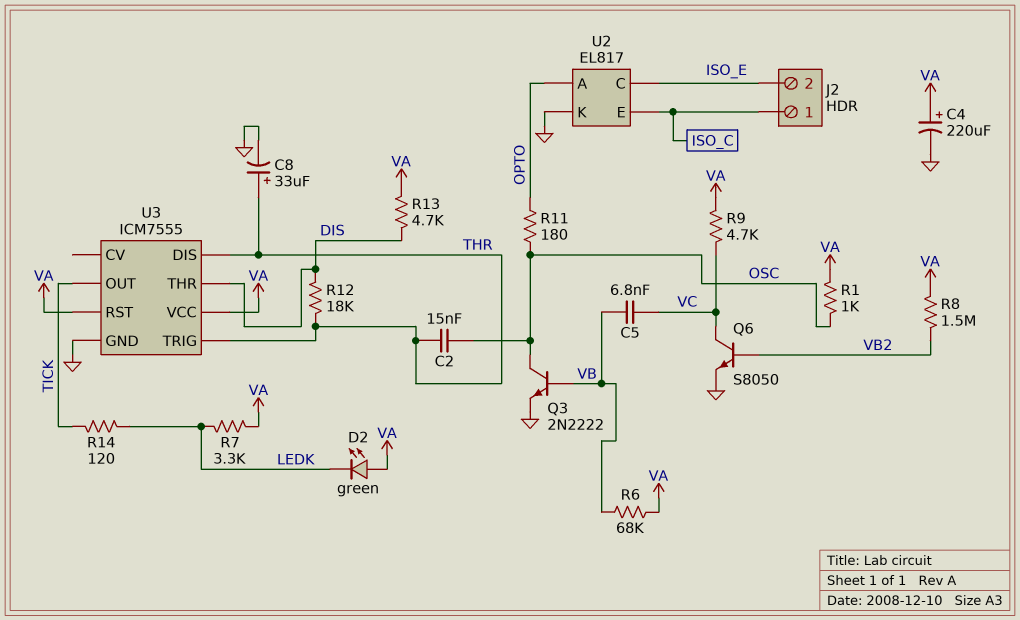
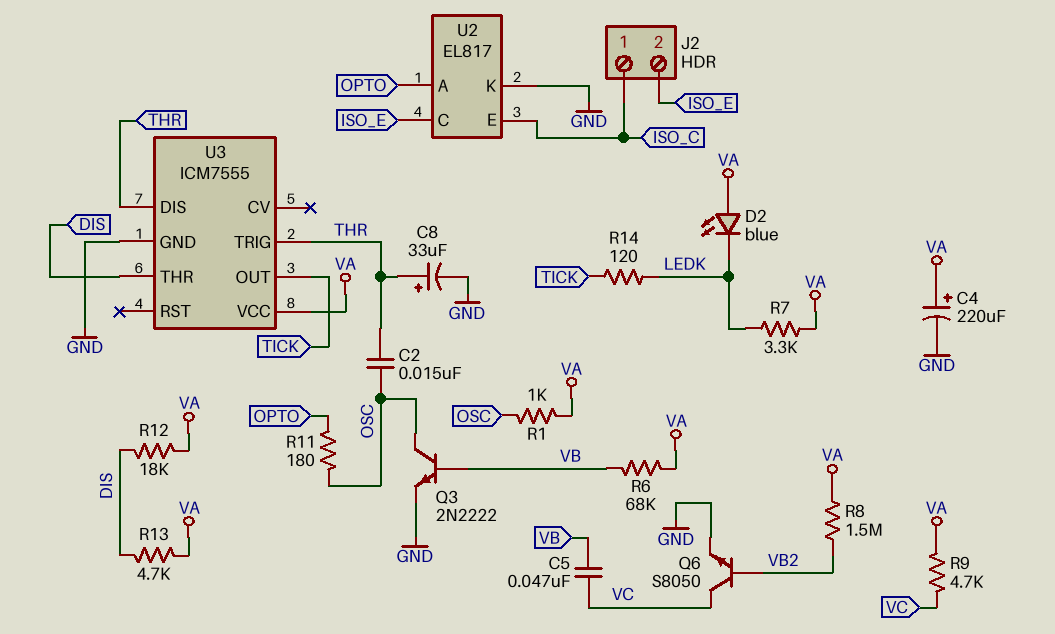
C5: 6.8nF (VB, VC) -> 47nF (VB, VC)
D2: LED green (A VA, K LEDK) -> LED blue (A VA, K LEDK)
R12: 18k (DIS, THR) -> 18k (DIS, VA)
U3 pin RST: VA -> none

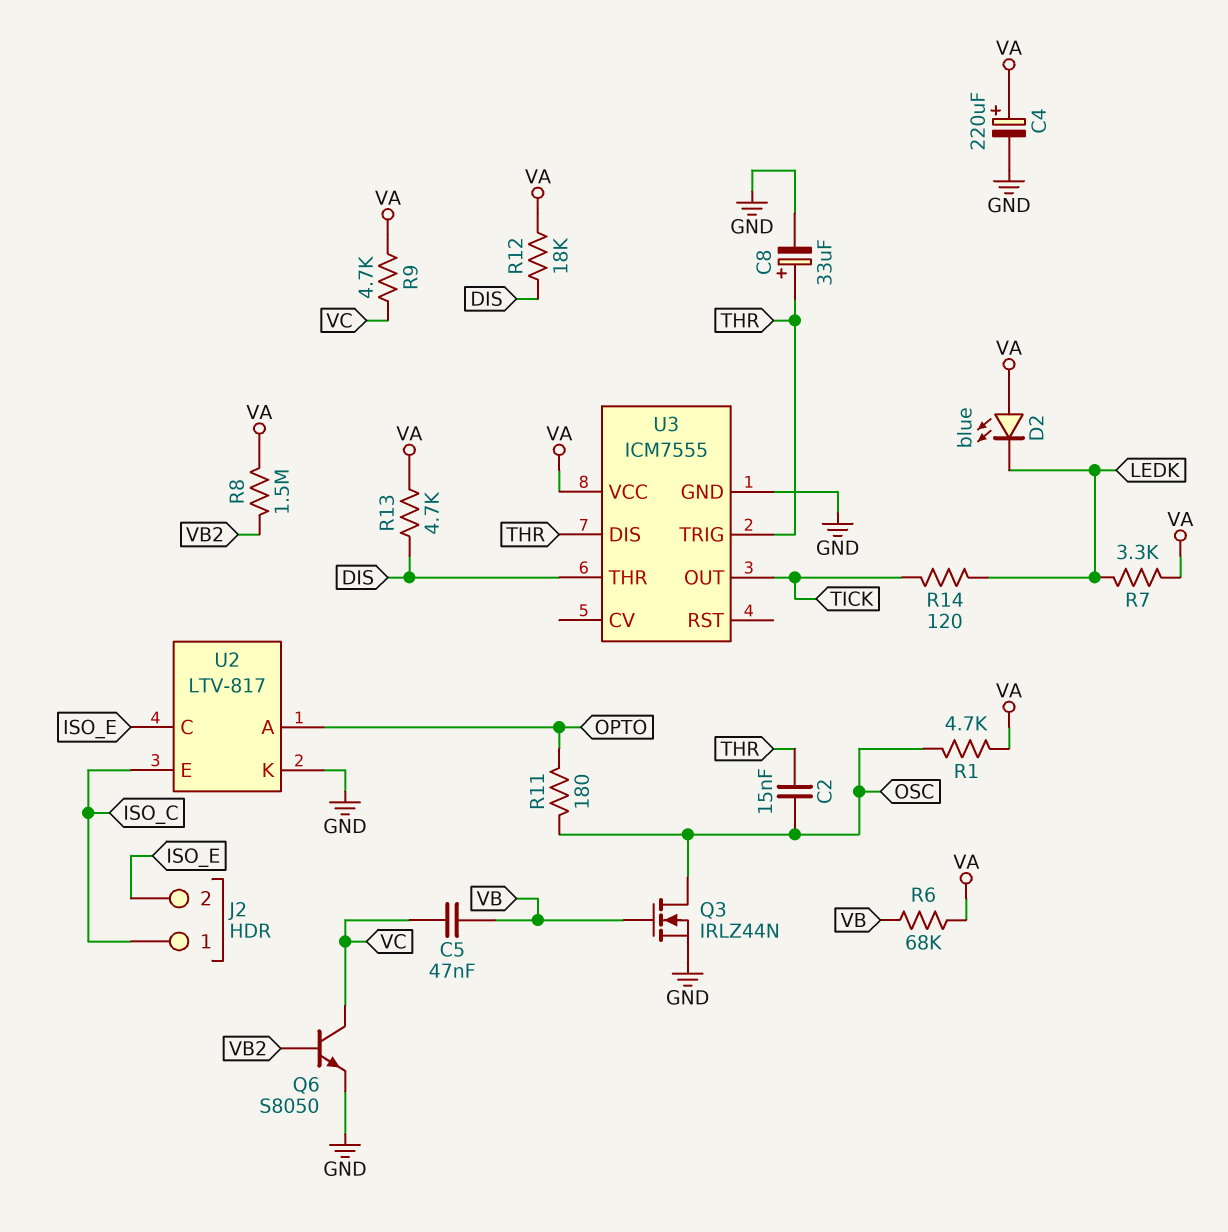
Q3: NPN 2N2222 (B VB, C OSC, E GND) -> NMOS IRLZ44N (G VB, D OSC, S GND)
R1: 1k (OSC, VA) -> 4.7k (OSC, VA)
U2: EL817 -> LTV-817

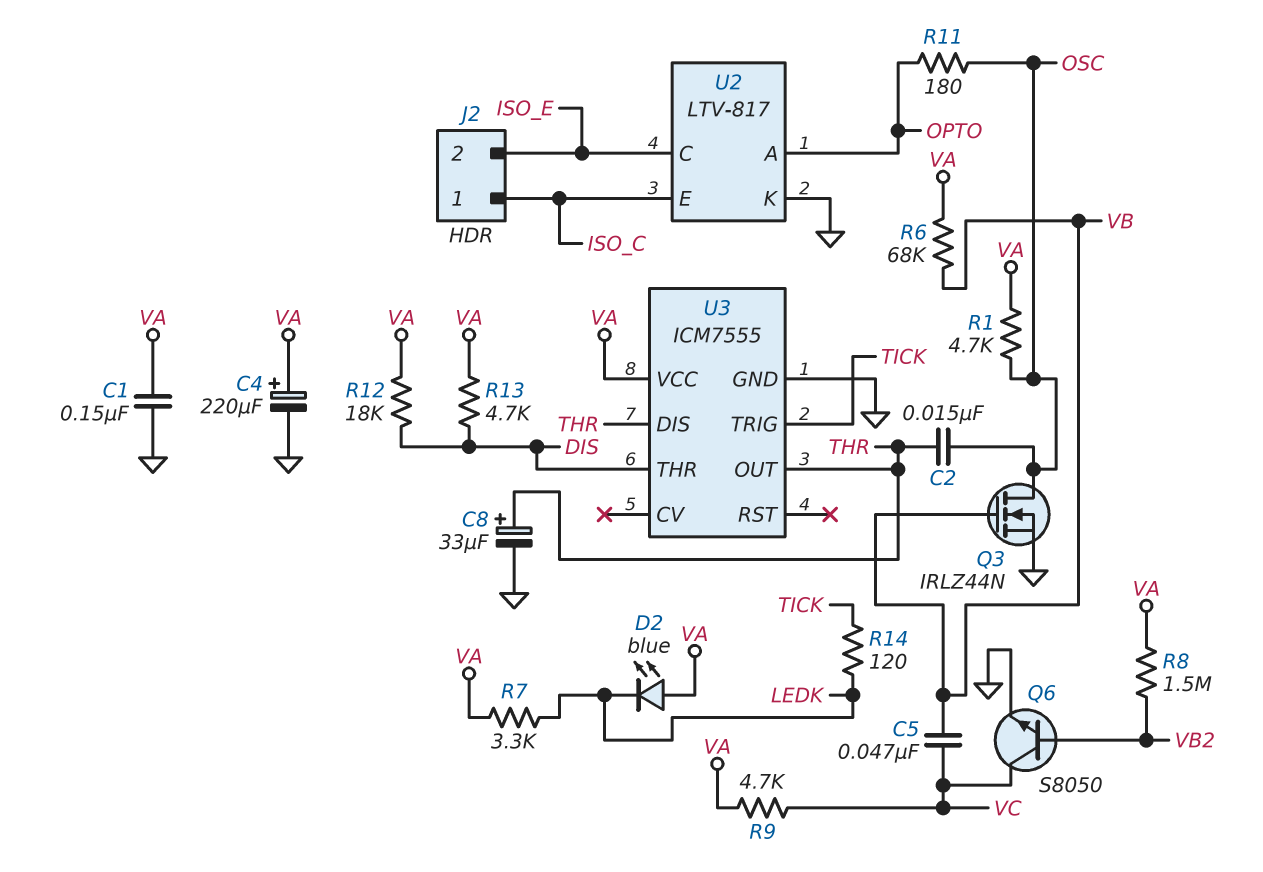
C1: none -> 150nF (GND, VA)
U3 pin OUT: TICK -> THR
U3 pin TRIG: THR -> TICK

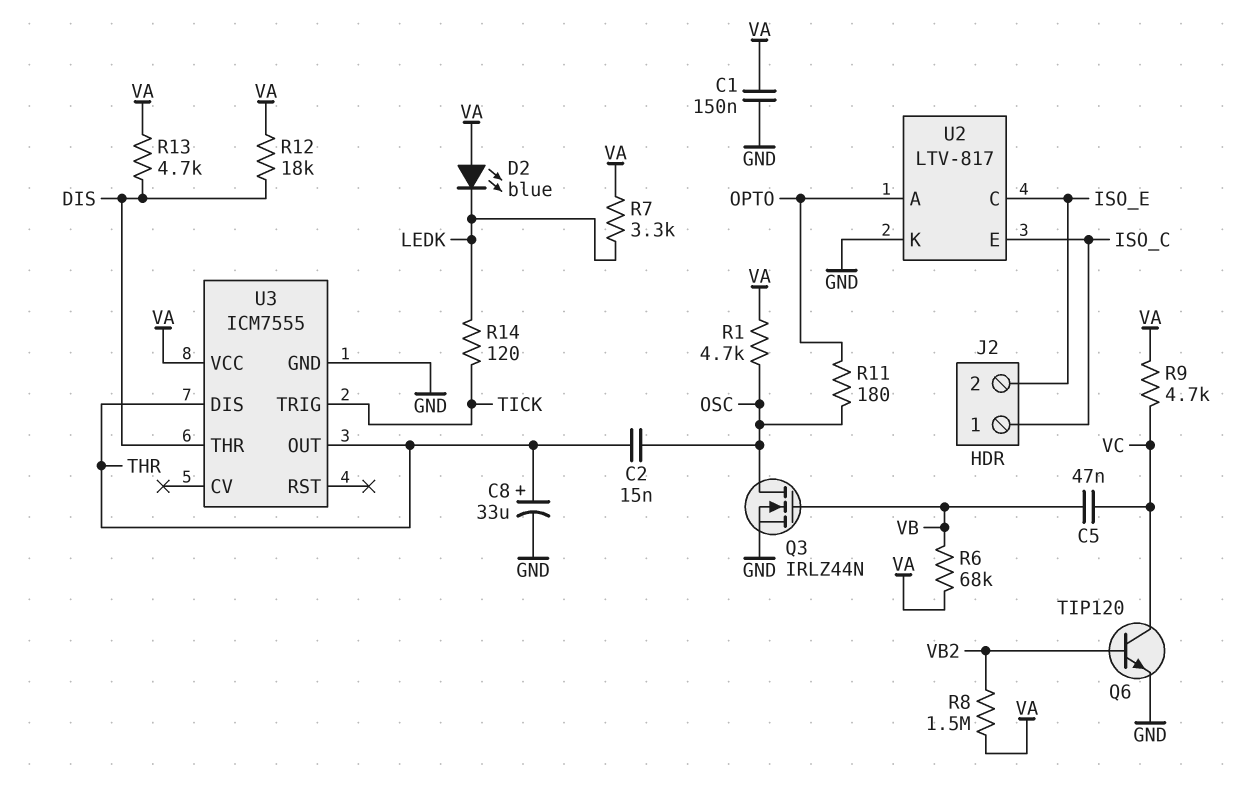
C4: 220uF (plus VA, minus GND) -> none
Q6: NPN S8050 (B VB2, C VC, E GND) -> NPN TIP120 (B VB2, C VC, E GND)

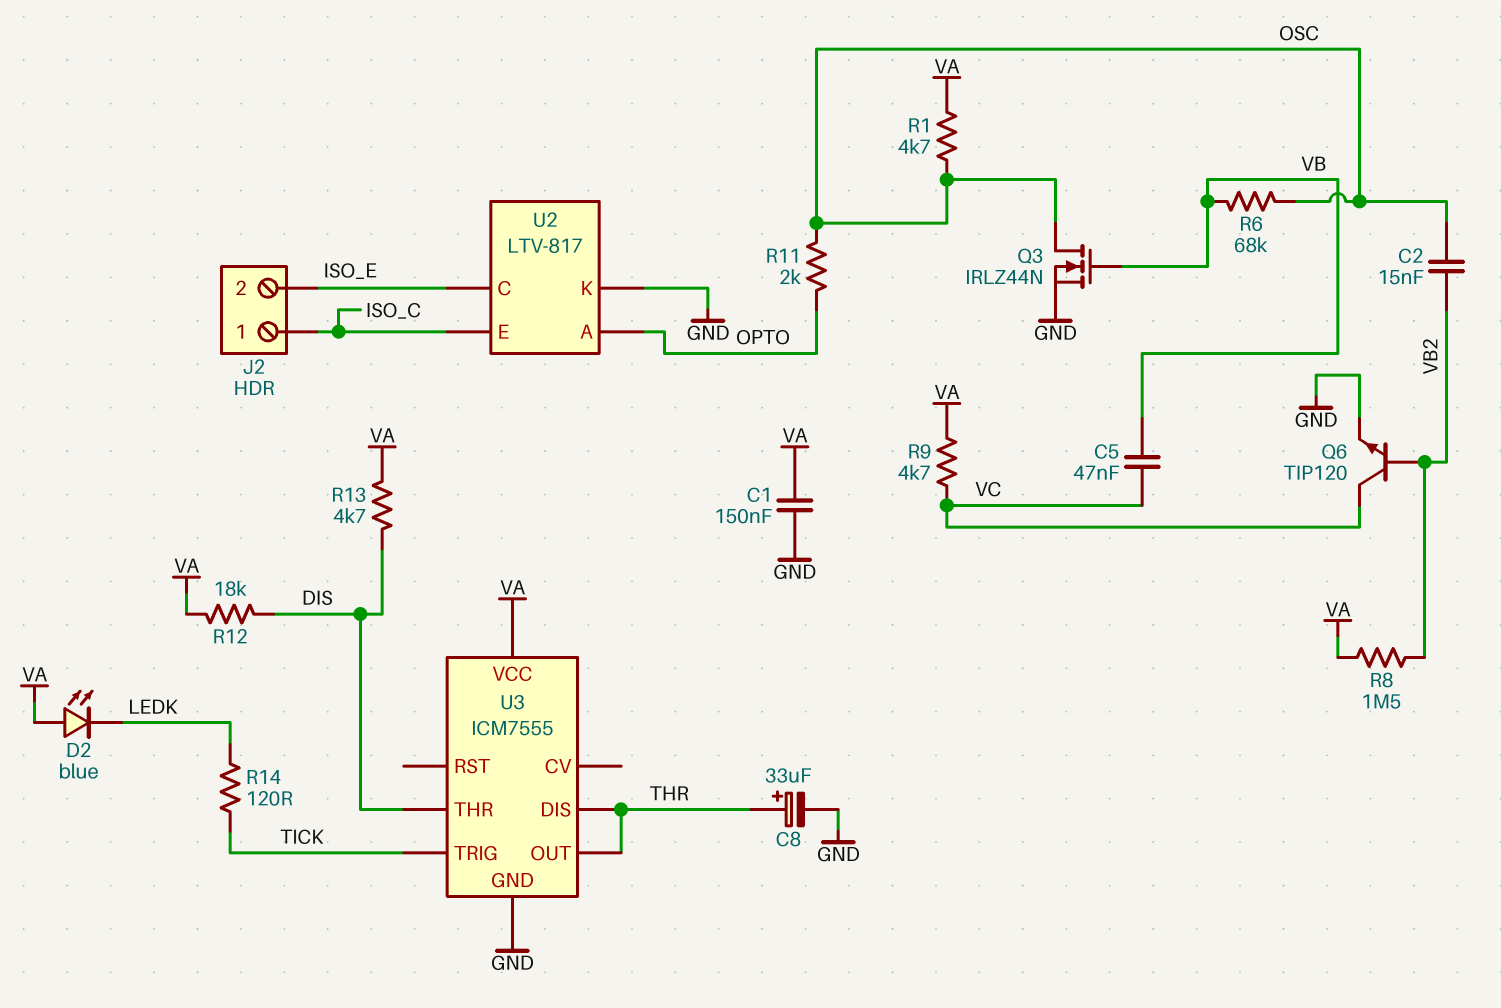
C2: 15nF (OSC, THR) -> 15nF (OSC, VB2)
R6: 68k (VA, VB) -> 68k (OSC, VB)
R7: 3.3k (LEDK, VA) -> none
R11: 180 (OPTO, OSC) -> 2k (OPTO, OSC)

